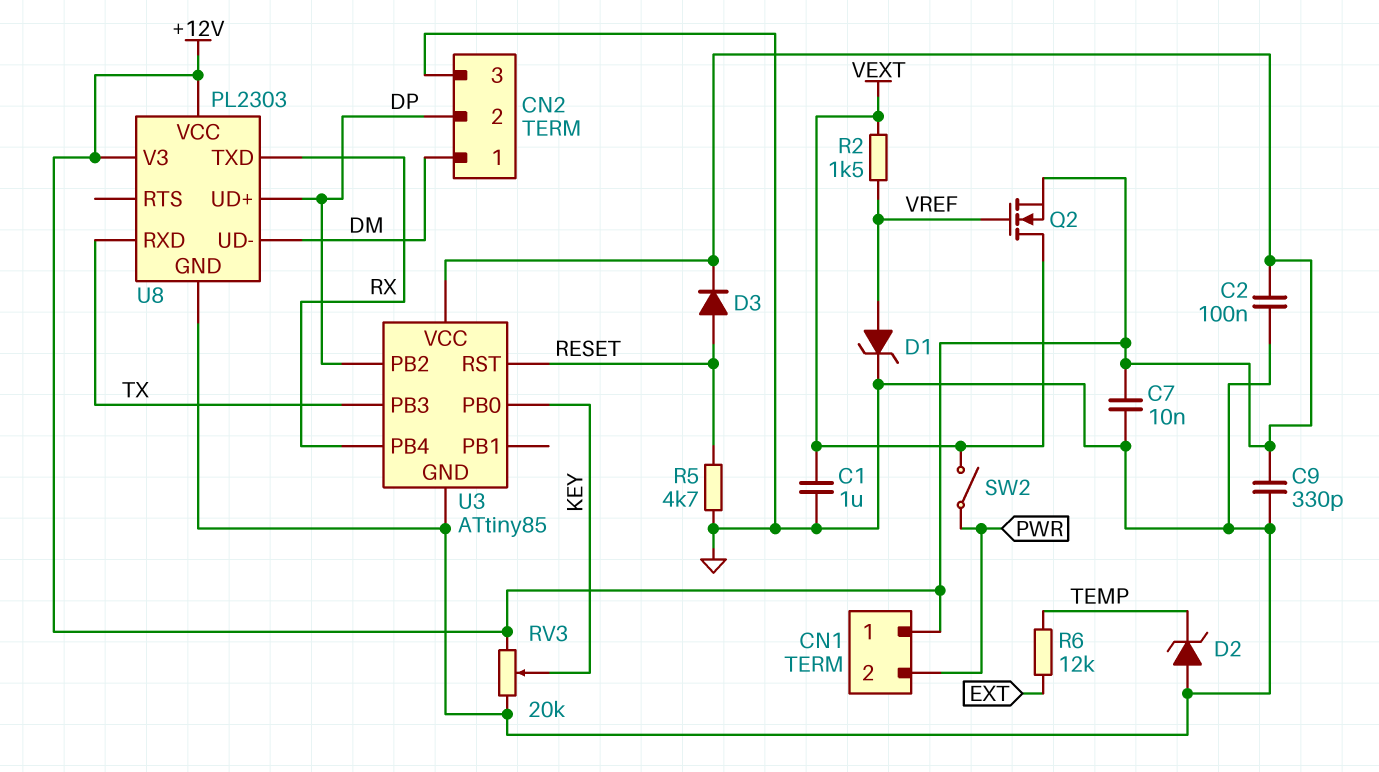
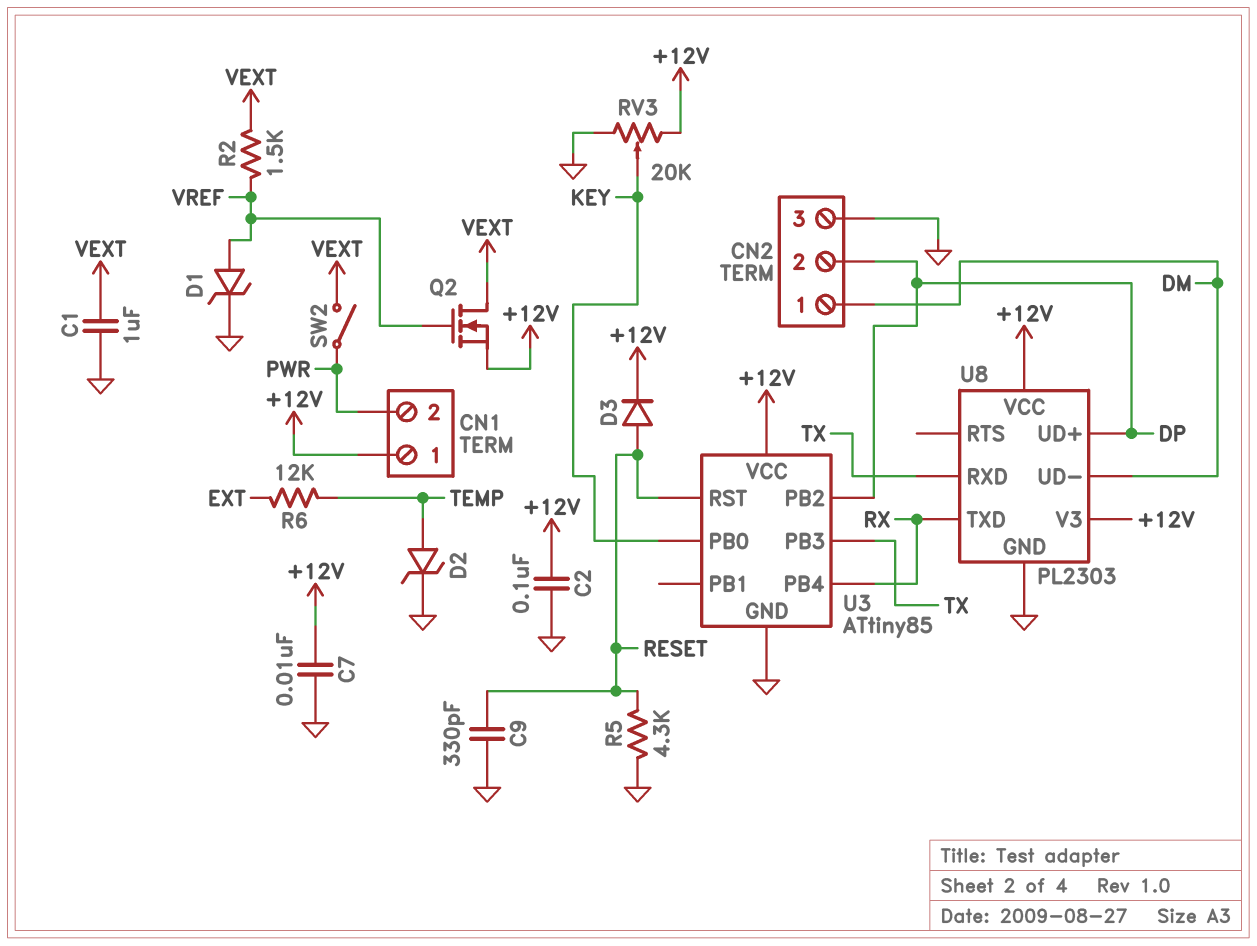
C9: 330pF (+12V, GND) -> 330pF (GND, RESET)
D2: zener (A GND, K TEMP) -> zener (A TEMP, K GND)
R5: 4.7k (GND, RESET) -> 4.3k (GND, RESET)

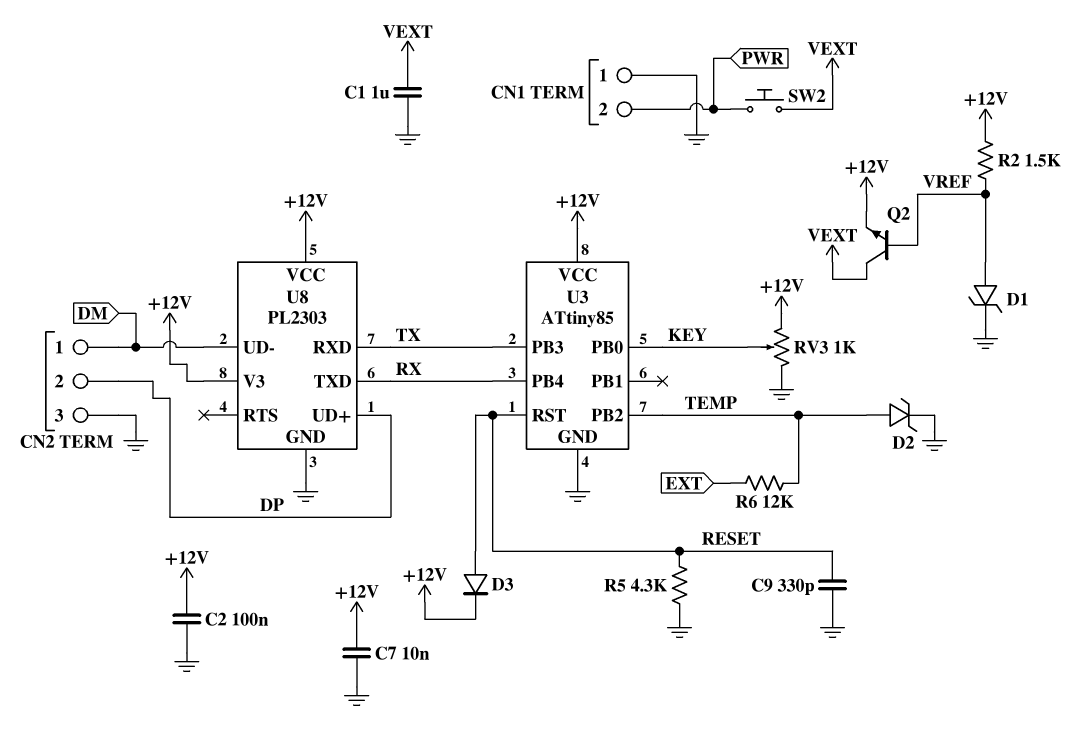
CN1 pin 1: +12V -> GND
Q2: NMOS (G VREF, D VEXT, S +12V) -> NPN (B VREF, C VEXT, E +12V)
R2: 1.5k (VEXT, VREF) -> 1.5k (+12V, VREF)
RV3: 20k (+12V, GND, wiper KEY) -> 1k (+12V, GND, wiper KEY)
SW2: switch (PWR, VEXT) -> button (PWR, VEXT)
U3 pin PB2: DP -> TEMP

